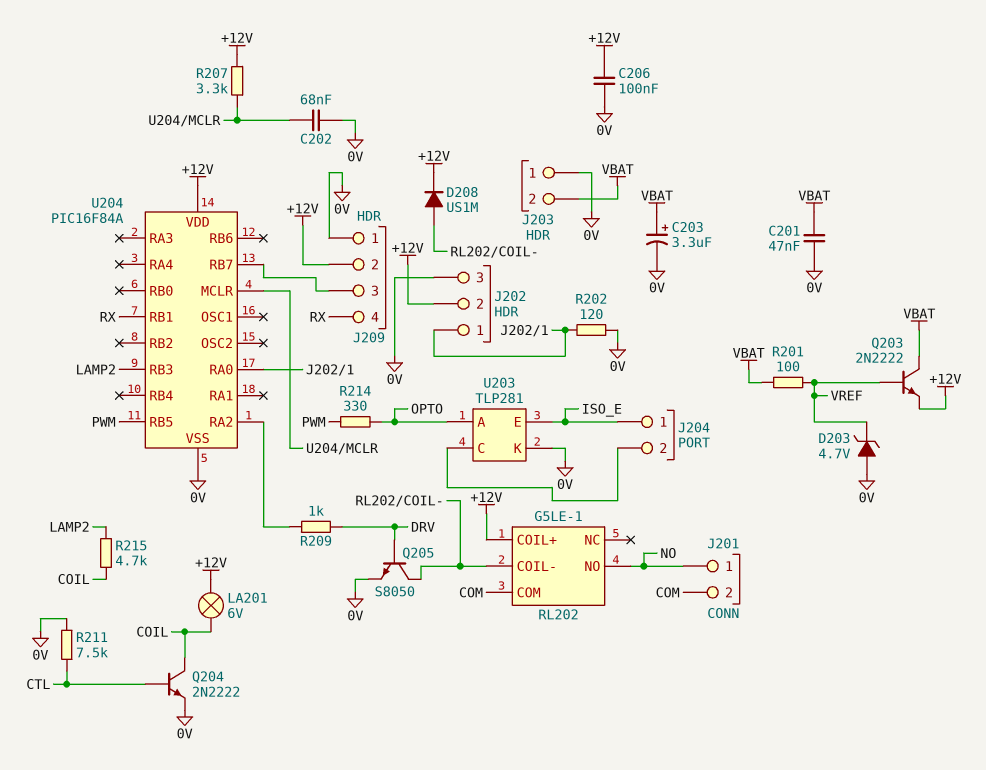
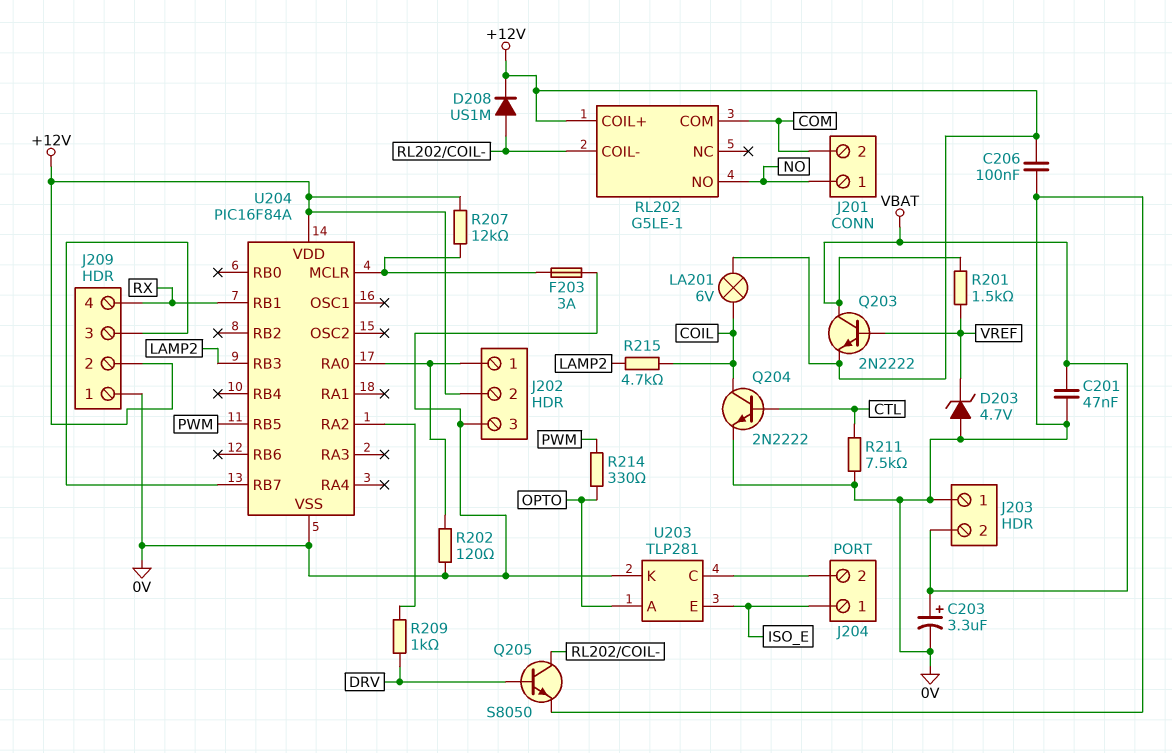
C202: 68nF (0V, U204/MCLR) -> none
F203: none -> 3A (0V, U204/MCLR)
R201: 100 (VBAT, VREF) -> 1.5k (VBAT, VREF)
R207: 3.3k (+12V, U204/MCLR) -> 12k (+12V, U204/MCLR)

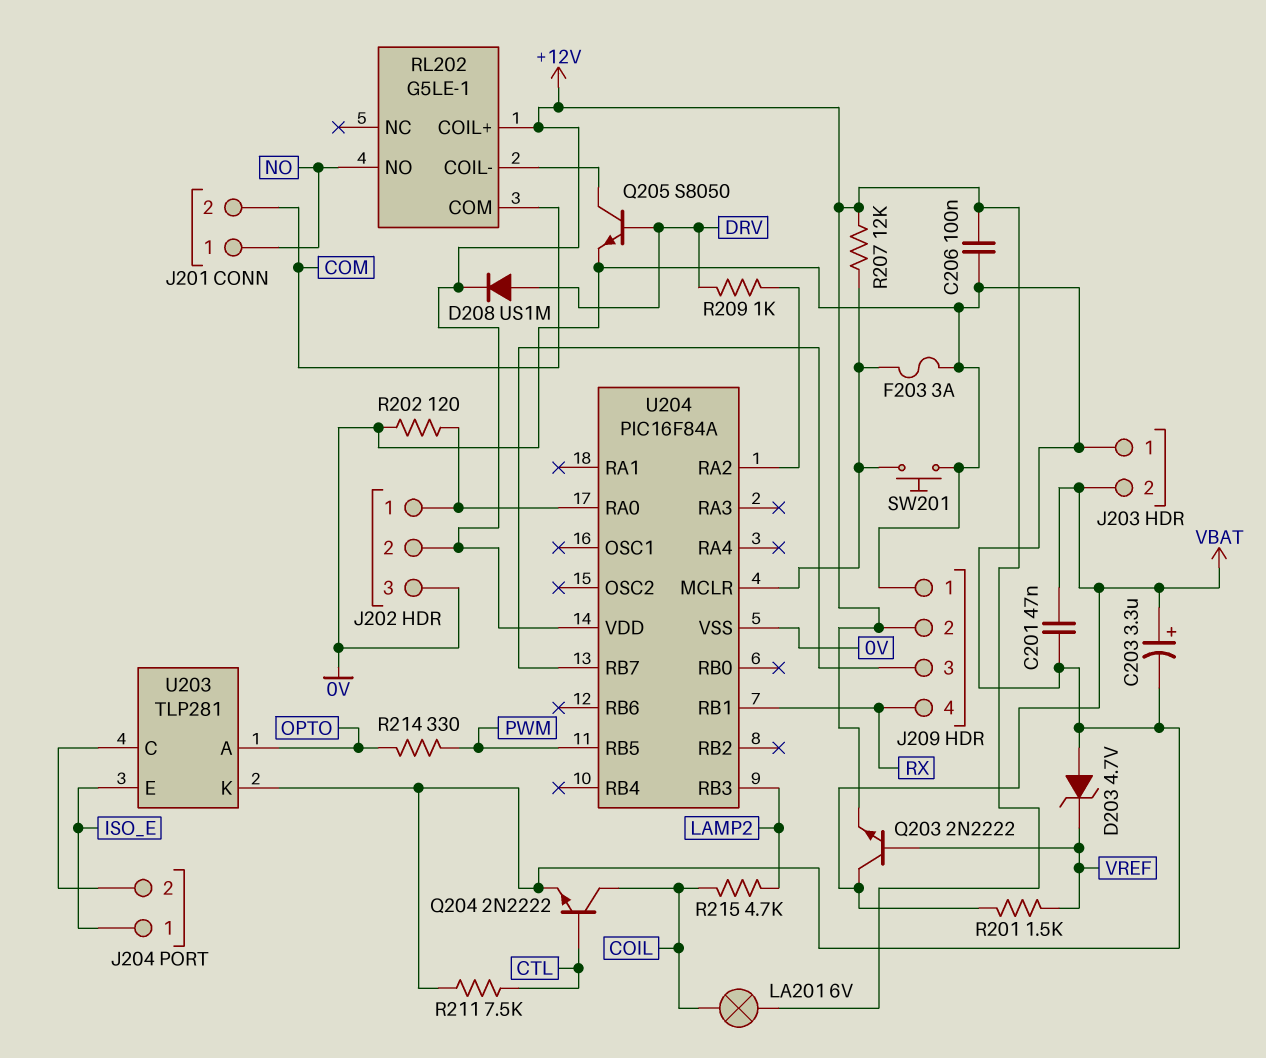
D208: diode US1M (A RL202/COIL-, K +12V) -> diode US1M (A DRV, K +12V)
SW201: none -> button (0V, U204/MCLR)

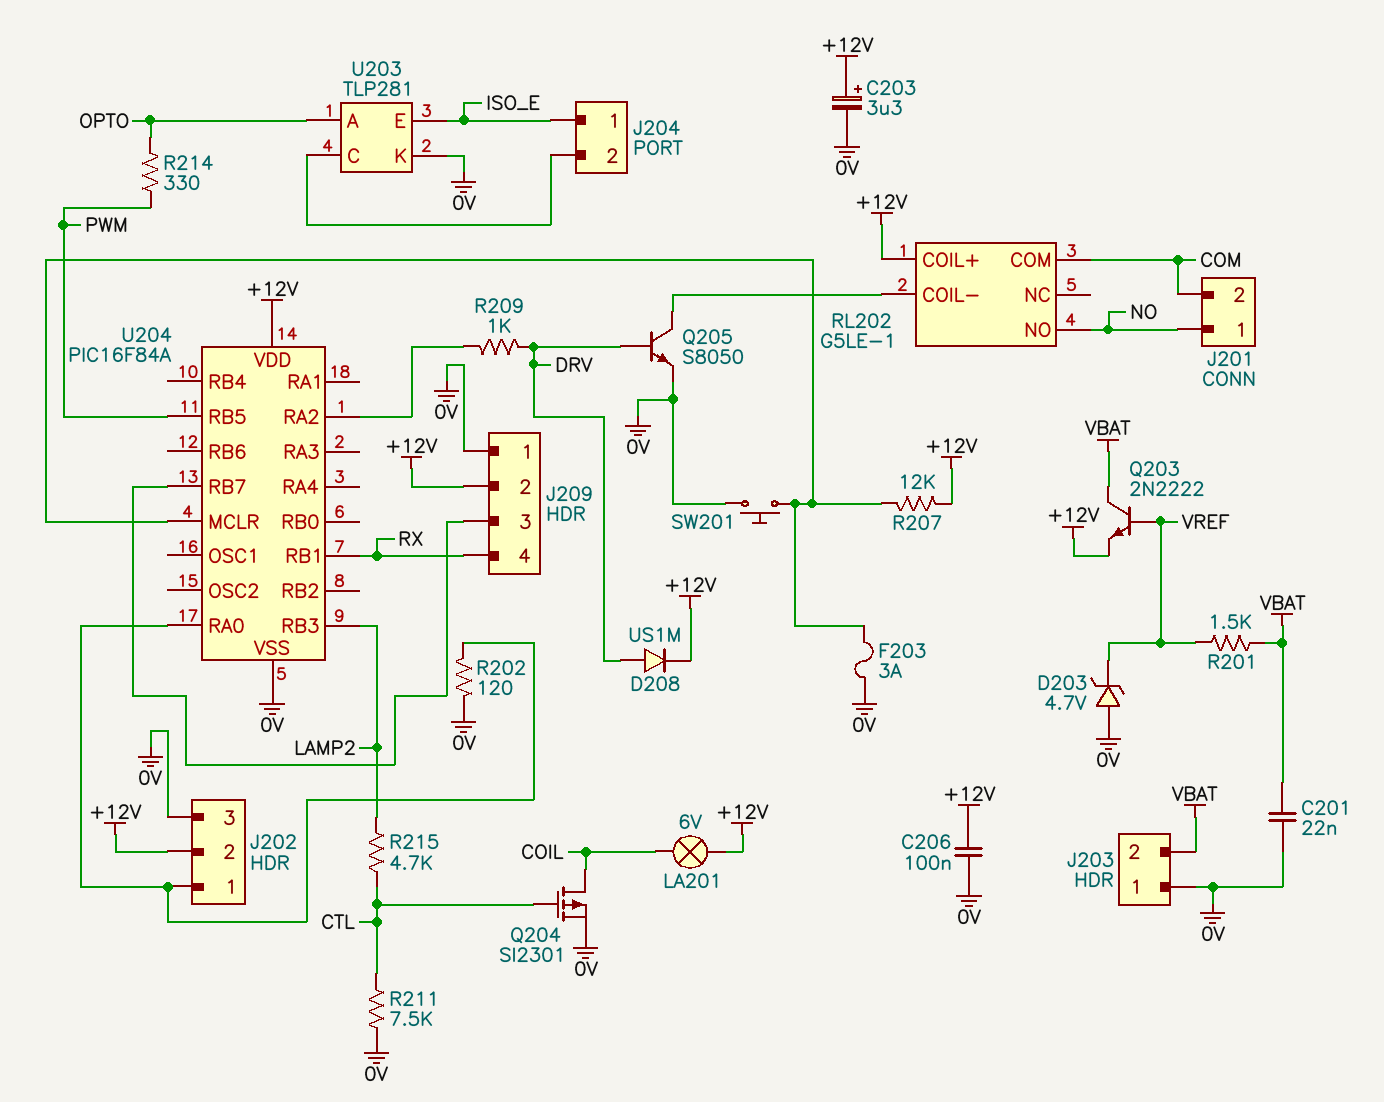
C201: 47nF (0V, VBAT) -> 22nF (0V, VBAT)
C203: 3.3uF (plus VBAT, minus 0V) -> 3.3uF (plus +12V, minus 0V)
Q204: NPN 2N2222 (B CTL, C COIL, E 0V) -> PMOS SI2301 (G CTL, D COIL, S 0V)
R215: 4.7k (COIL, LAMP2) -> 4.7k (CTL, LAMP2)

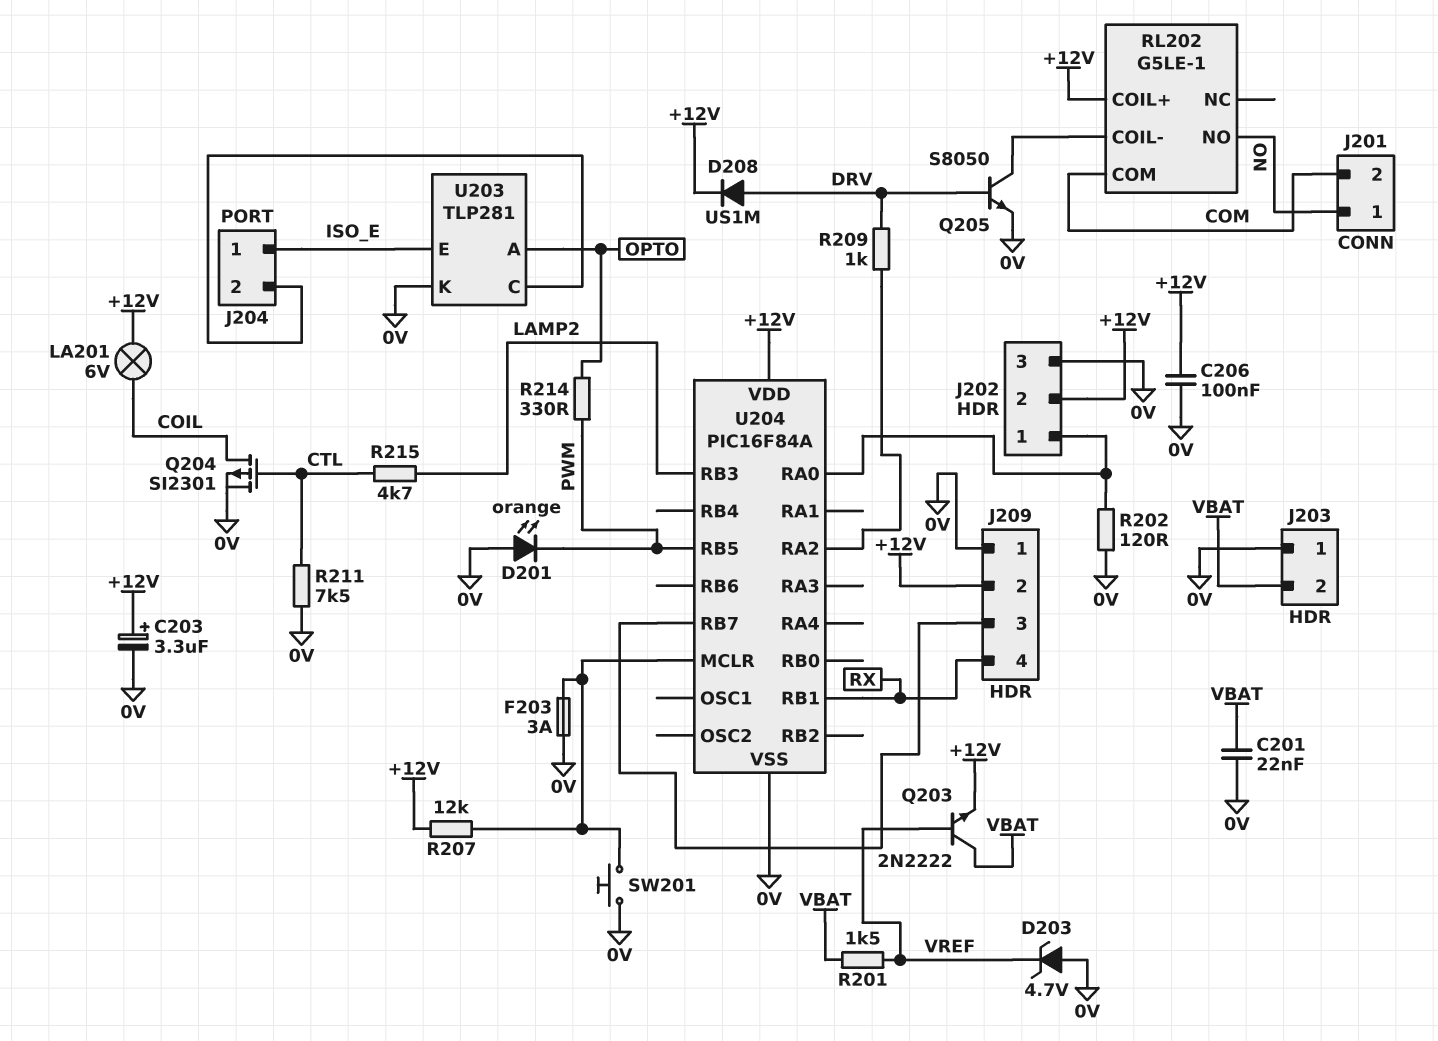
D201: none -> LED orange (A 0V, K PWM)

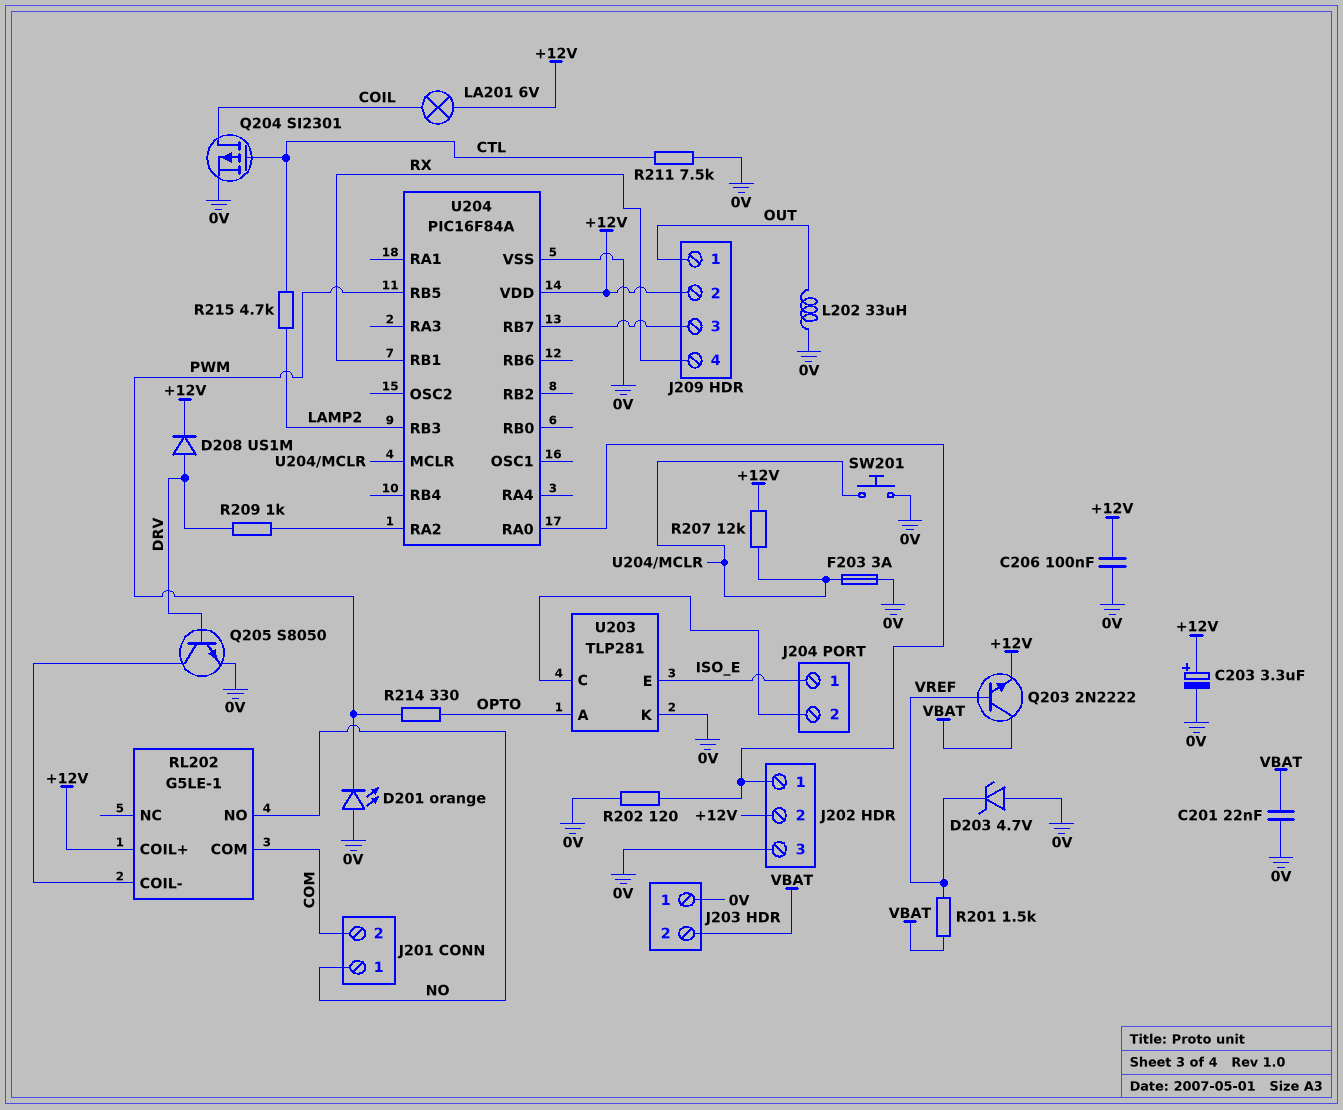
J209 pin 1: 0V -> OUT
L202: none -> 33uH (0V, OUT)

